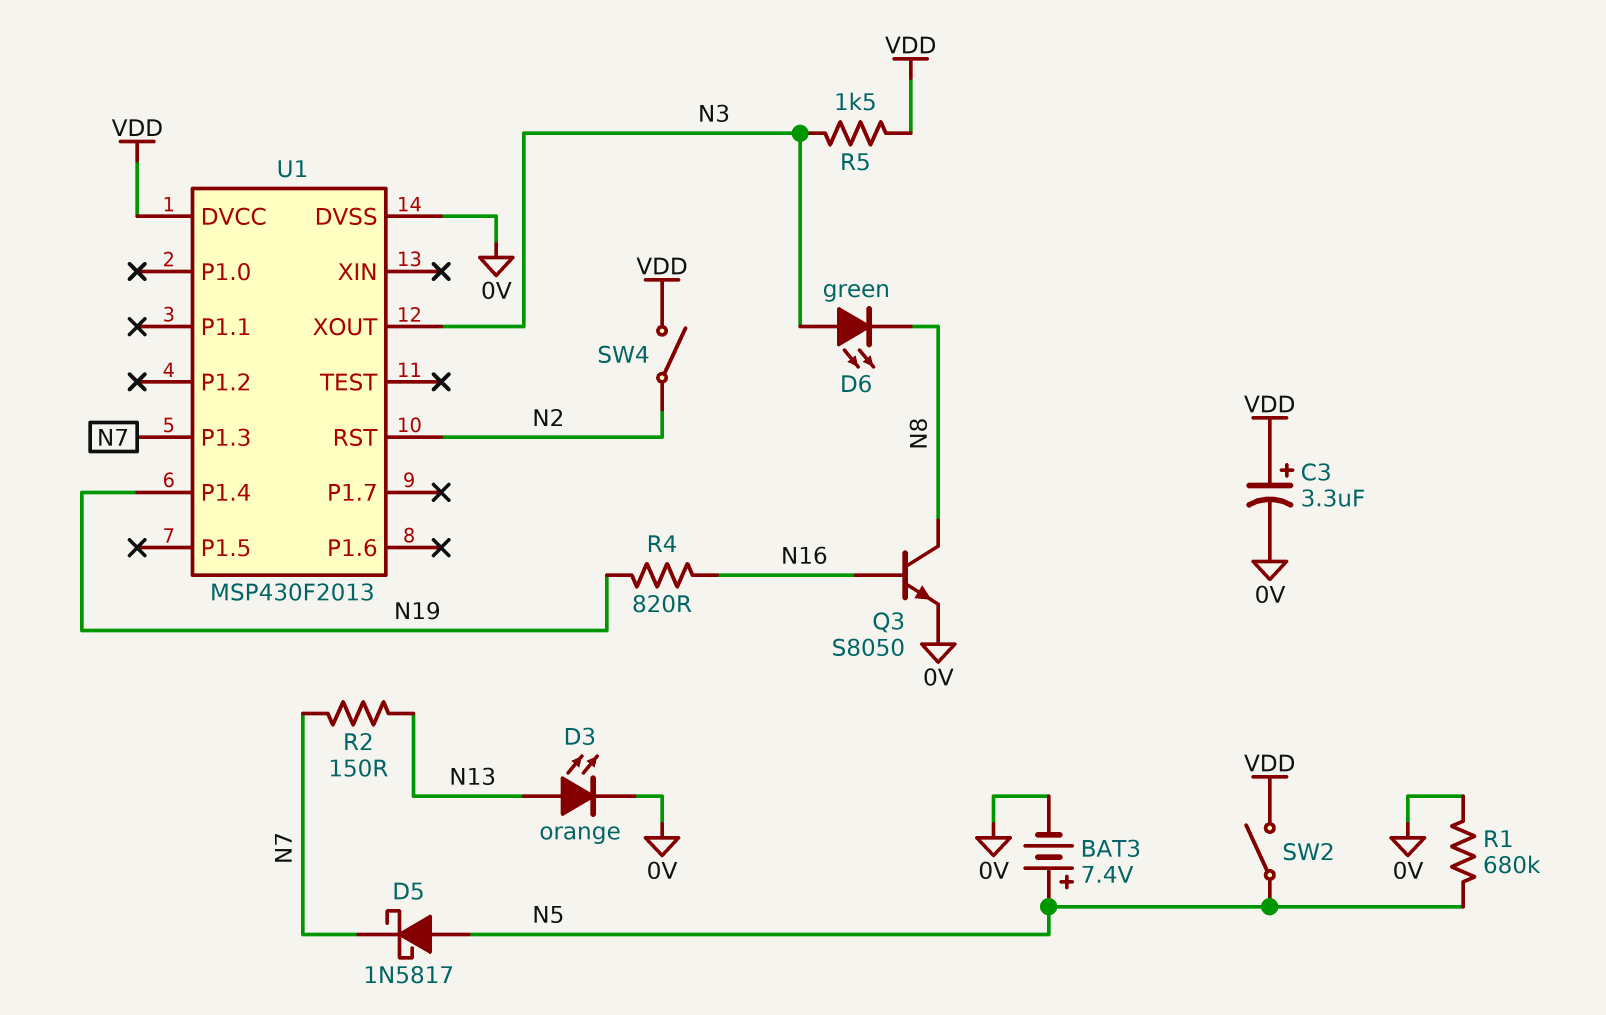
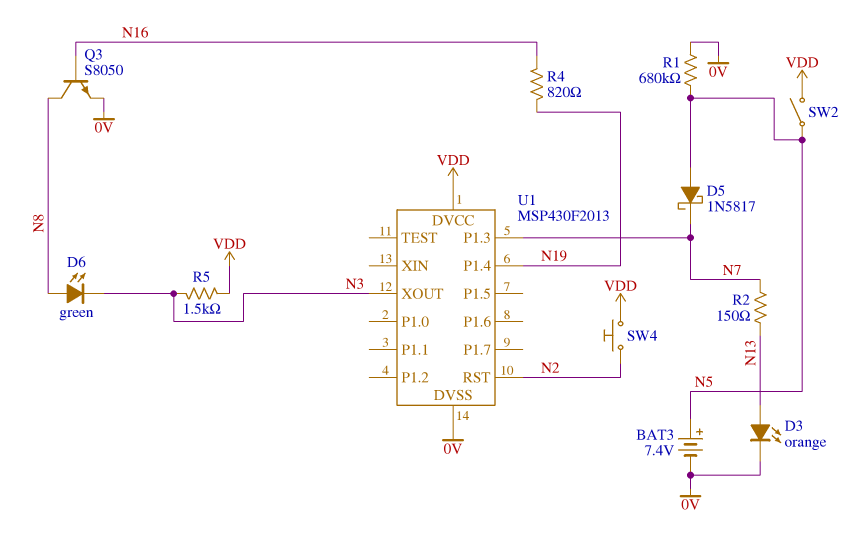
C3: 3.3uF (plus VDD, minus 0V) -> none
D6: LED green (A N3, K N8) -> LED green (A N8, K N3)
SW4: switch (N2, VDD) -> button (N2, VDD)

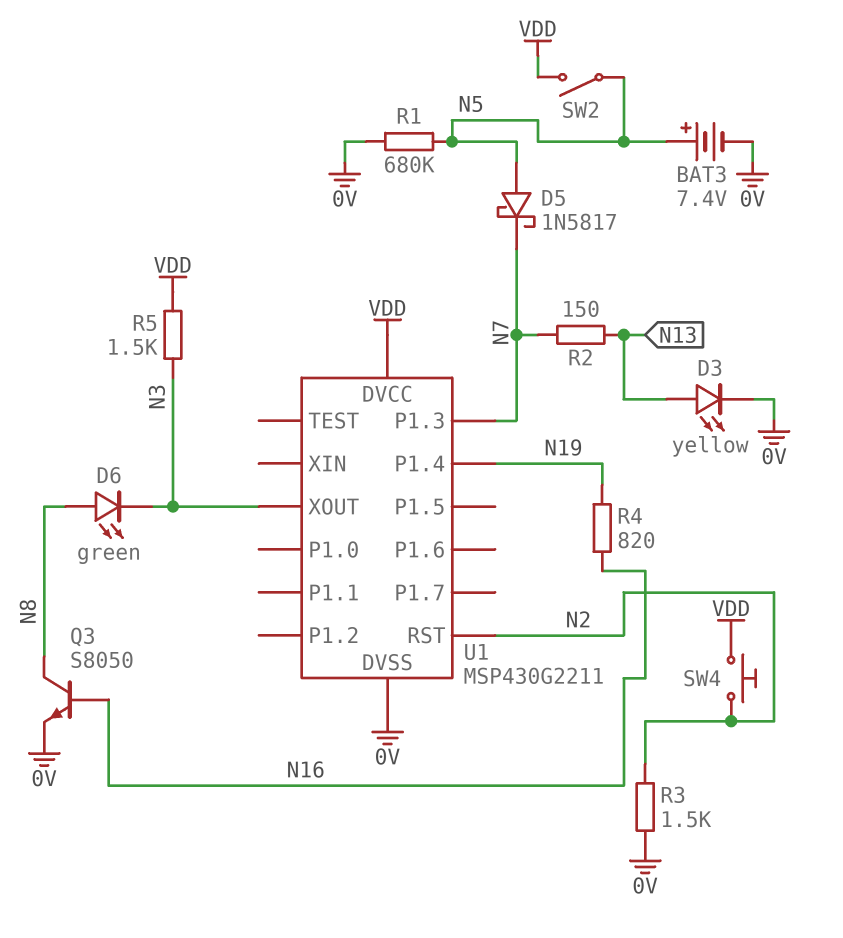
D3: LED orange (A N13, K 0V) -> LED yellow (A N13, K 0V)
R3: none -> 1.5k (0V, N2)
U1: MSP430F2013 -> MSP430G2211

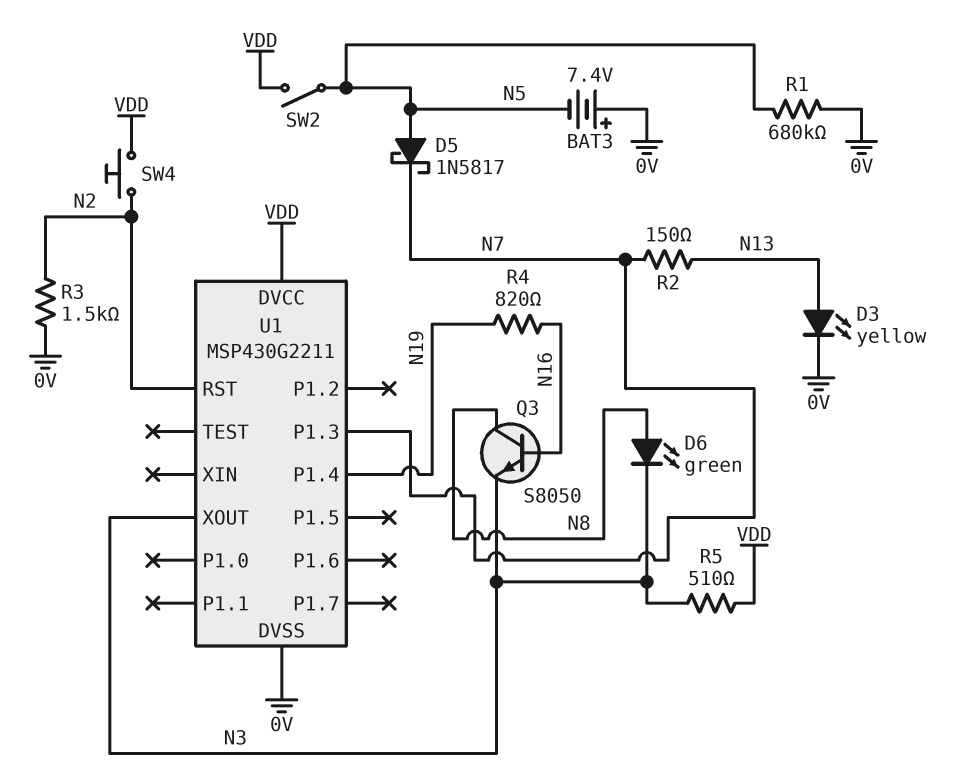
BAT3: 7.4V (plus N5, minus 0V) -> 7.4V (plus 0V, minus N5)
Q3: NPN S8050 (B N16, C N8, E 0V) -> NPN S8050 (B N16, C N8, E N3)
R5: 1.5k (N3, VDD) -> 510 (N3, VDD)

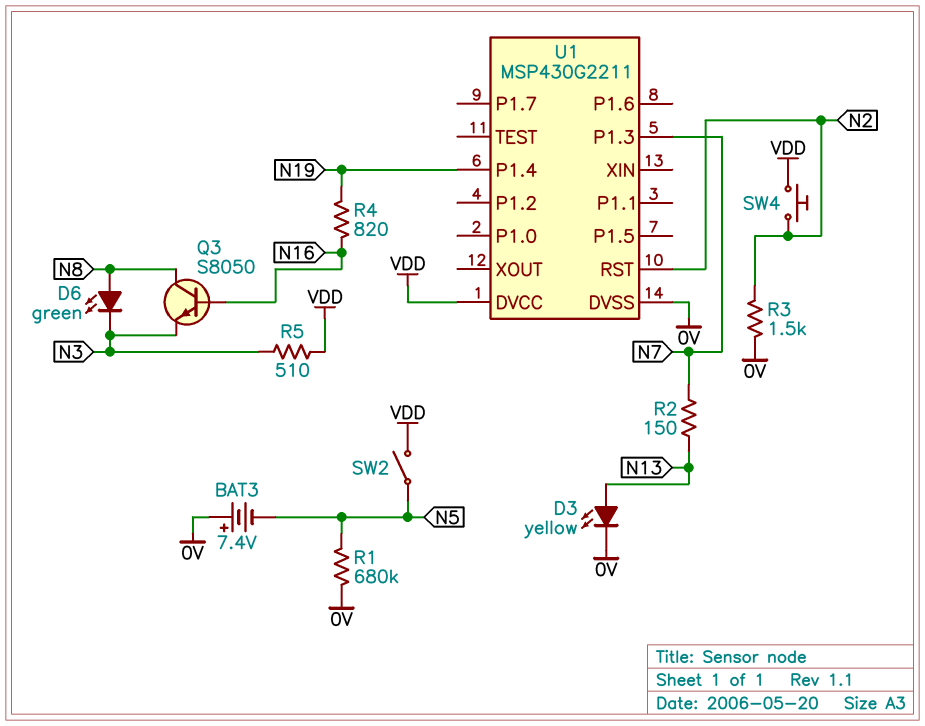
D5: schottky 1N5817 (A N5, K N7) -> none
U1 pin XOUT: N3 -> none

